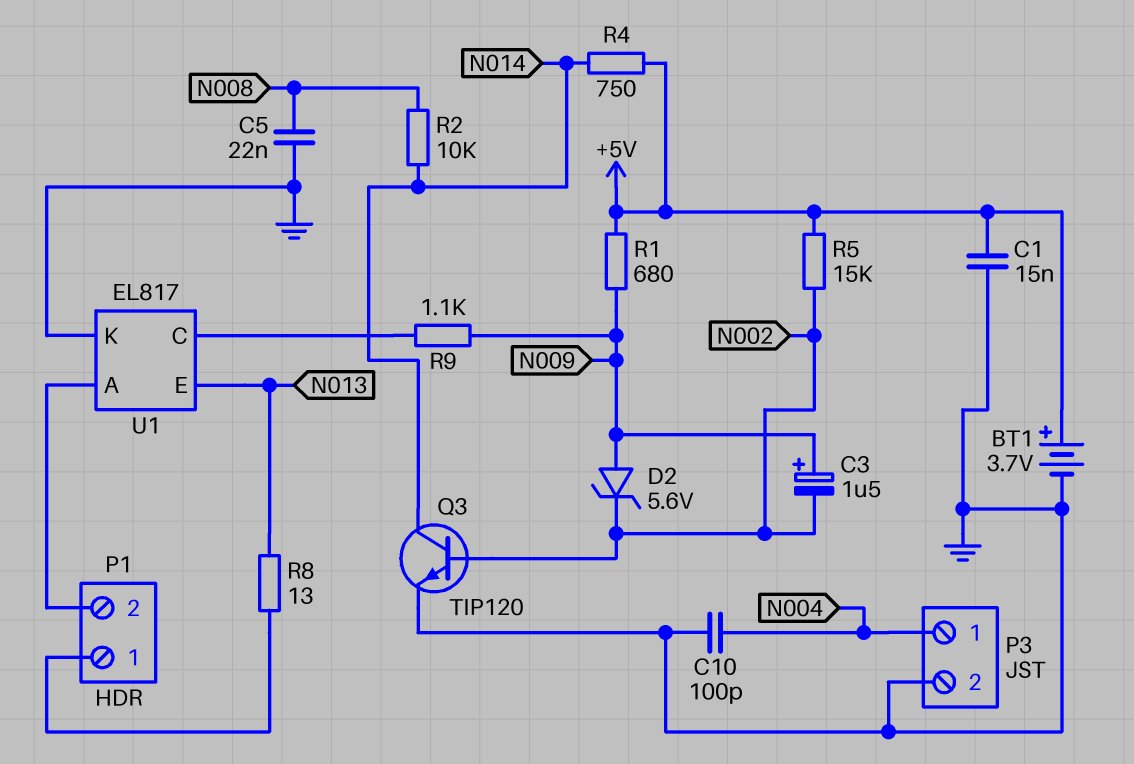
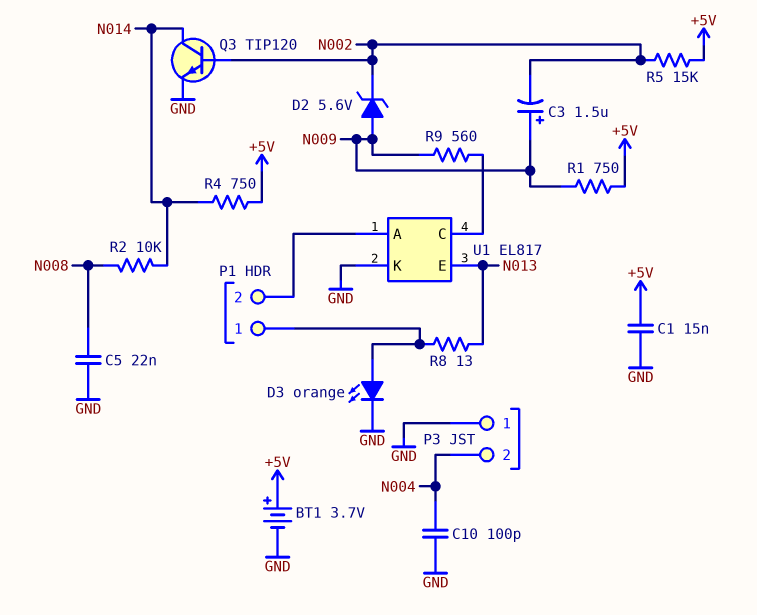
D3: none -> LED orange (A P1/1, K GND)
P3 pin 1: N004 -> GND
P3 pin 2: GND -> N004
R1: 680 (+5V, N009) -> 750 (+5V, N009)
R9: 1.1k (N009, U1/C) -> 560 (N009, U1/C)

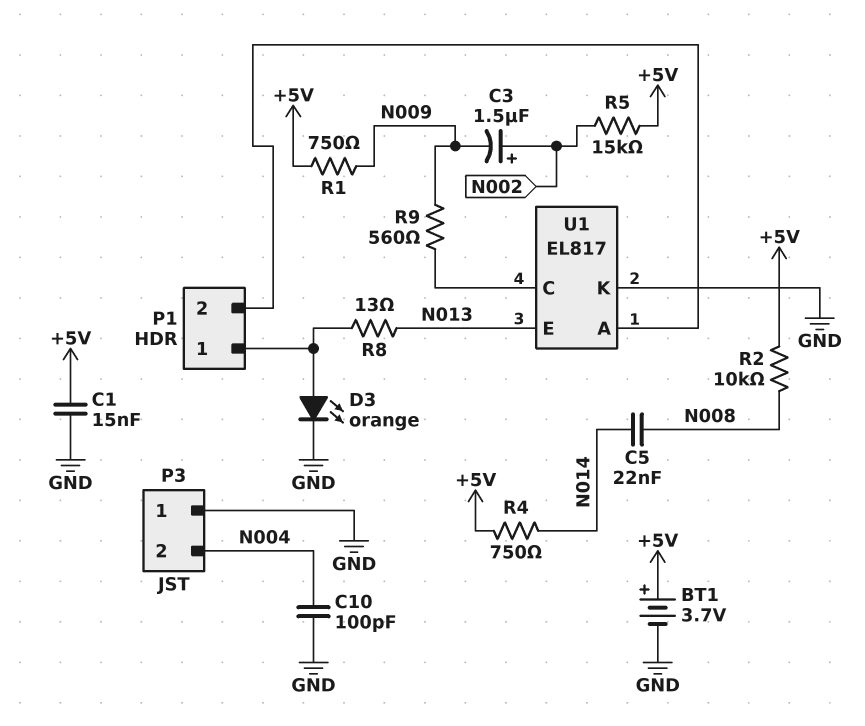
C3: 1.5uF (plus N009, minus N002) -> 1.5uF (plus N002, minus N009)
C5: 22nF (GND, N008) -> 22nF (N008, N014)
D2: zener 5.6V (A N009, K N002) -> none
Q3: NPN TIP120 (B N002, C N014, E GND) -> none
R2: 10k (N008, N014) -> 10k (+5V, N008)

